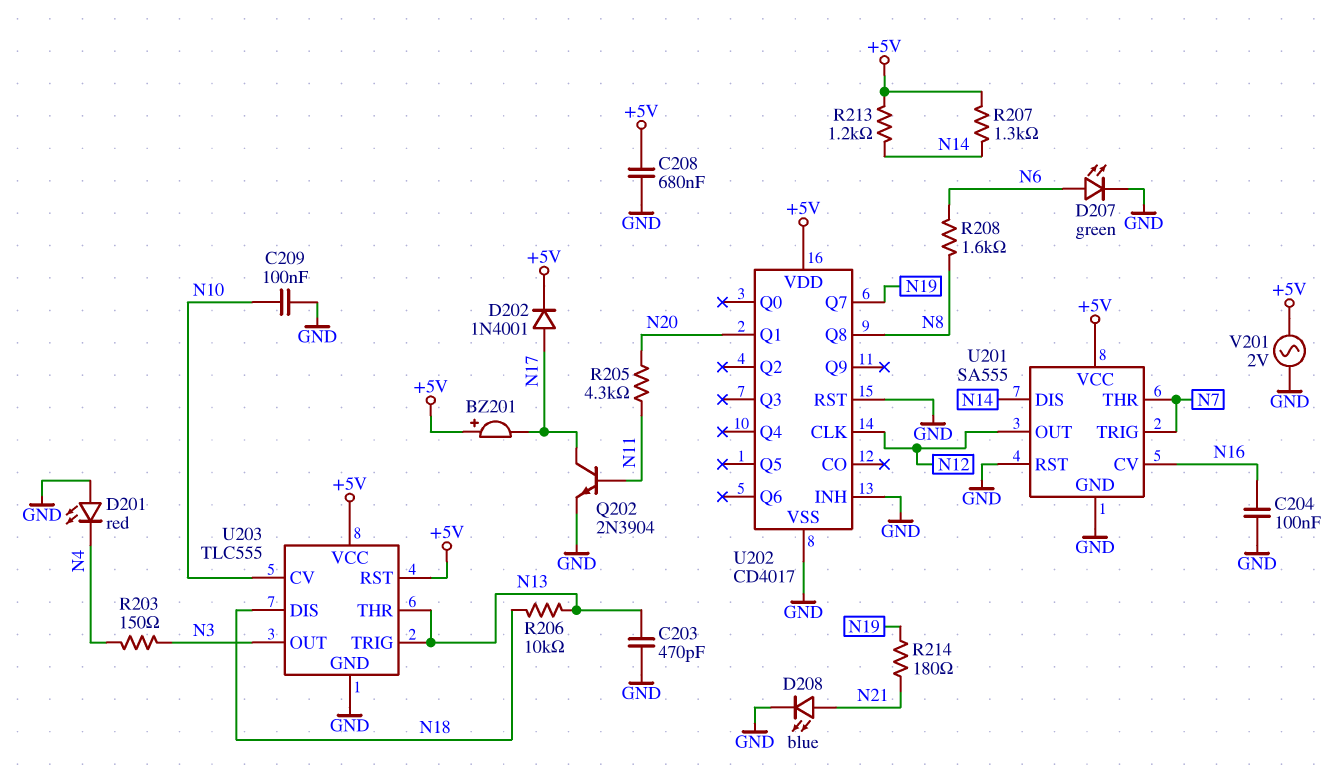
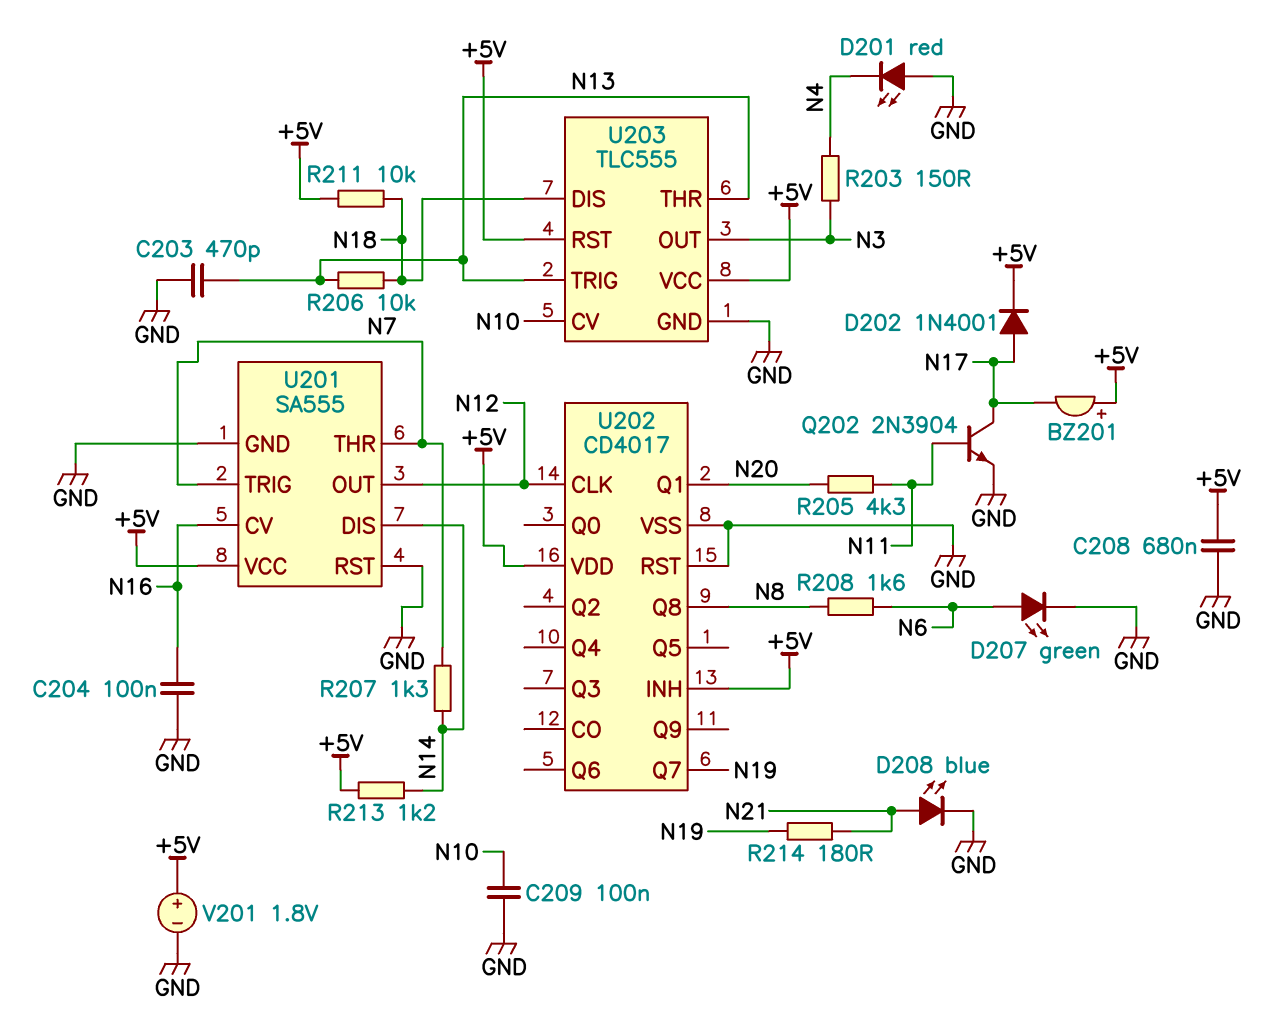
R207: 1.3k (+5V, N14) -> 1.3k (N7, N14)
R211: none -> 10k (+5V, N18)
U202 pin INH: GND -> +5V
V201: AC 2V (+5V, GND) -> 1.8V (plus +5V, minus GND)

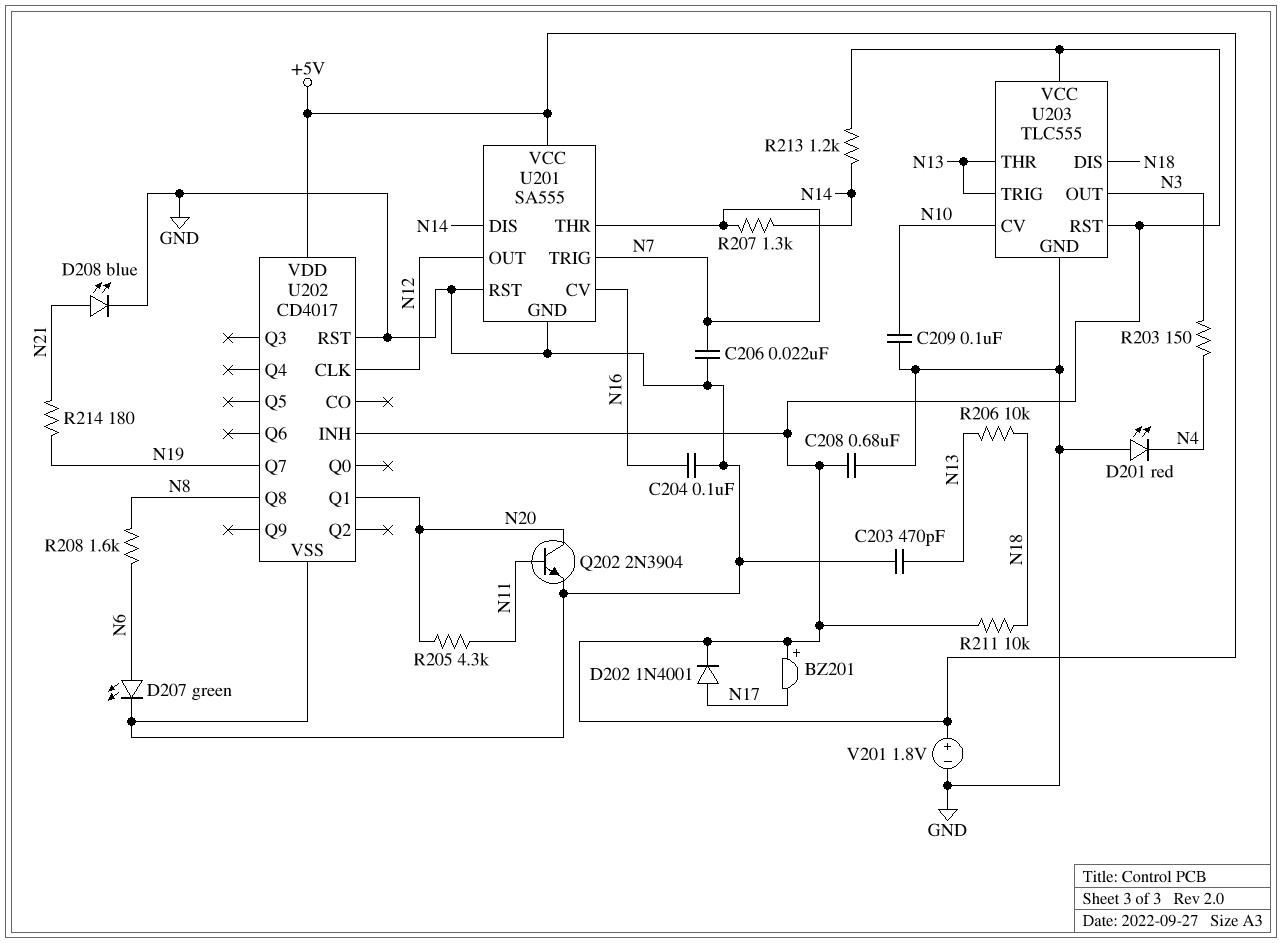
C206: none -> 22nF (GND, N7)
Q202: NPN 2N3904 (B N11, C N17, E GND) -> NPN 2N3904 (B N11, C N20, E GND)

